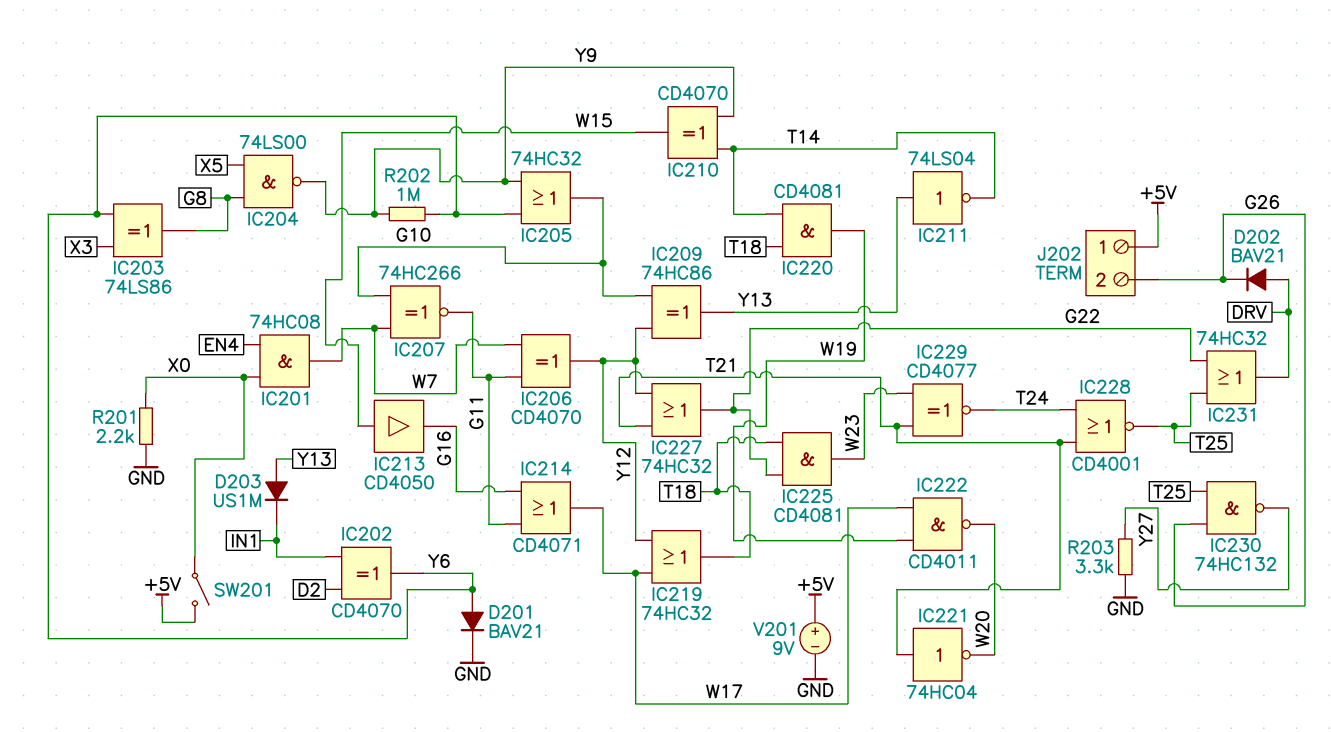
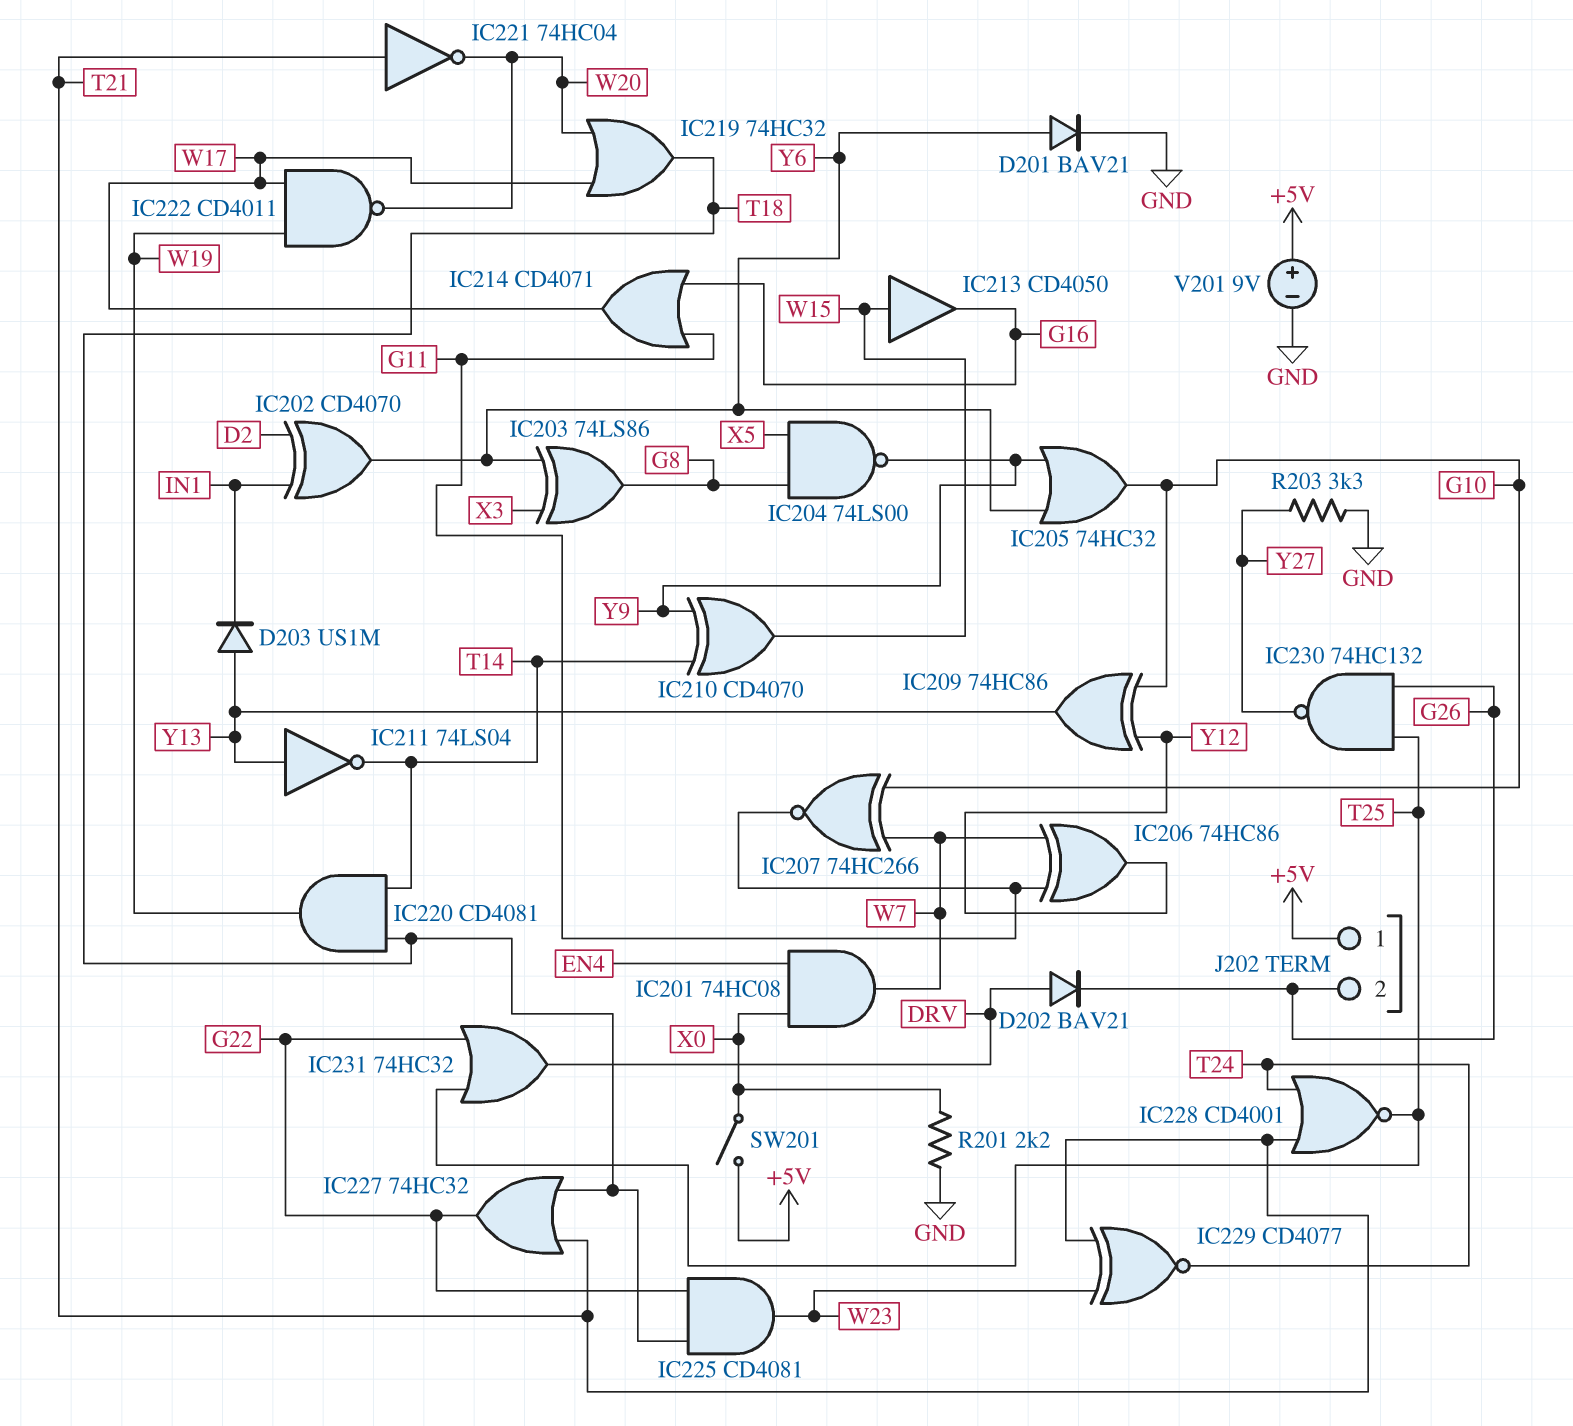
IC206: XOR CD4070 (in G11, in W7, out Y12) -> XOR 74HC86 (in G11, in W7, out Y12)
IC219: OR 74HC32 (in W17, in Y12, out T18) -> OR 74HC32 (in W17, in W20, out T18)
IC227: OR 74HC32 (in T21, in Y12, out G22) -> OR 74HC32 (in T18, in T21, out G22)
R202: 1M (Y6, Y9) -> none

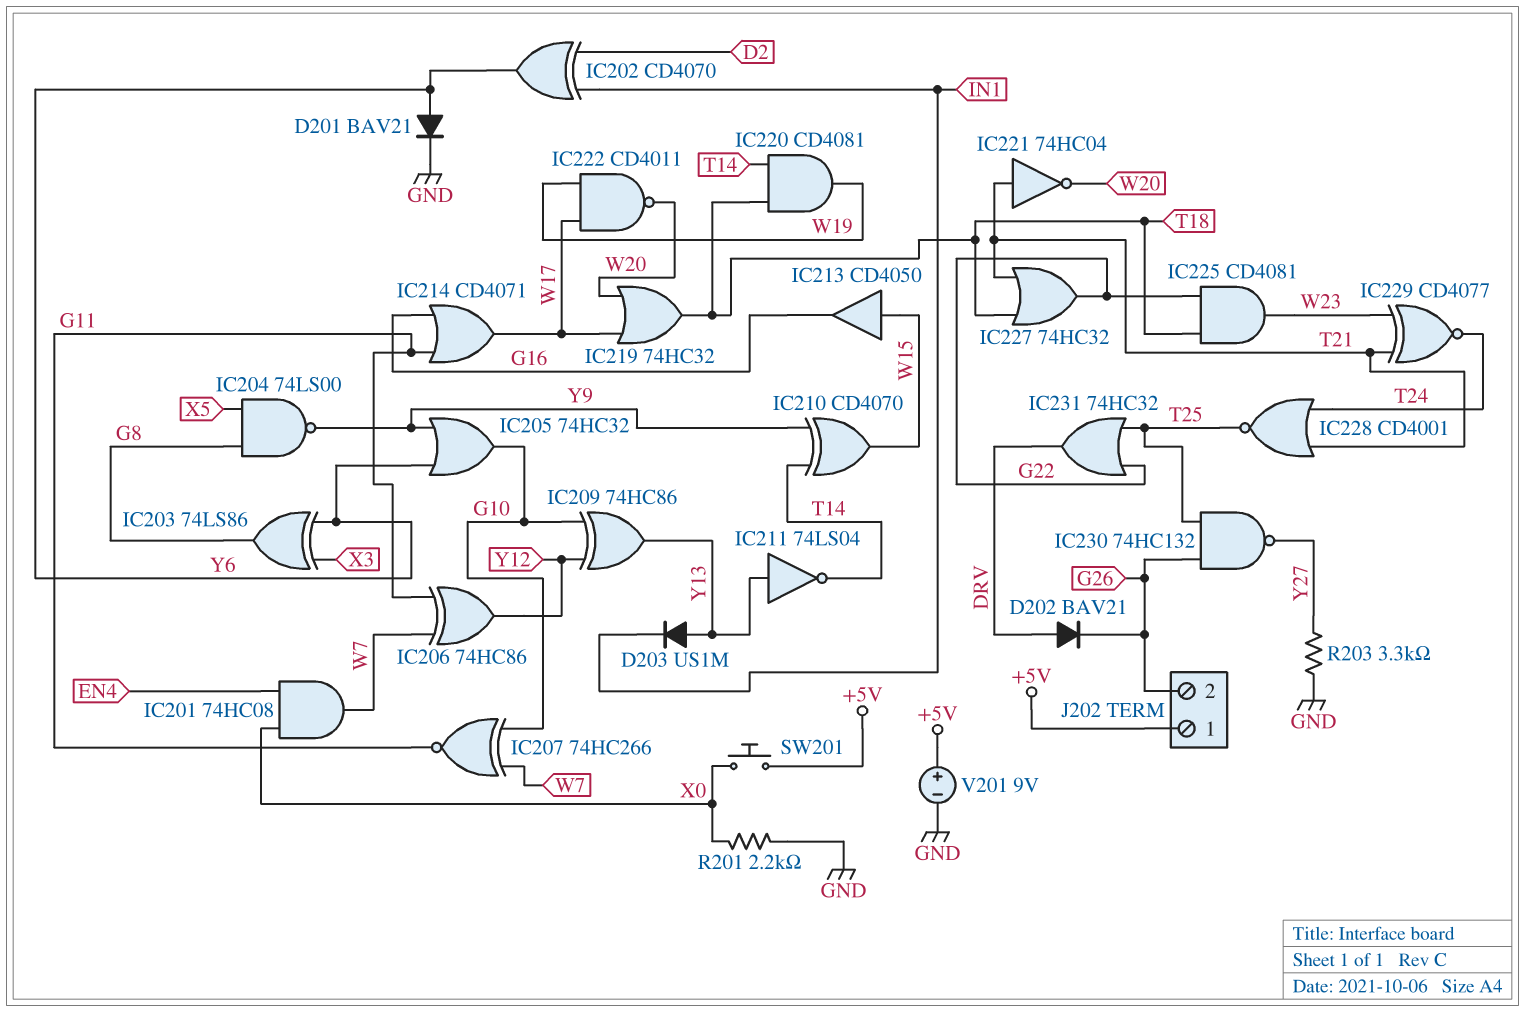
SW201: switch (+5V, X0) -> button (+5V, X0)

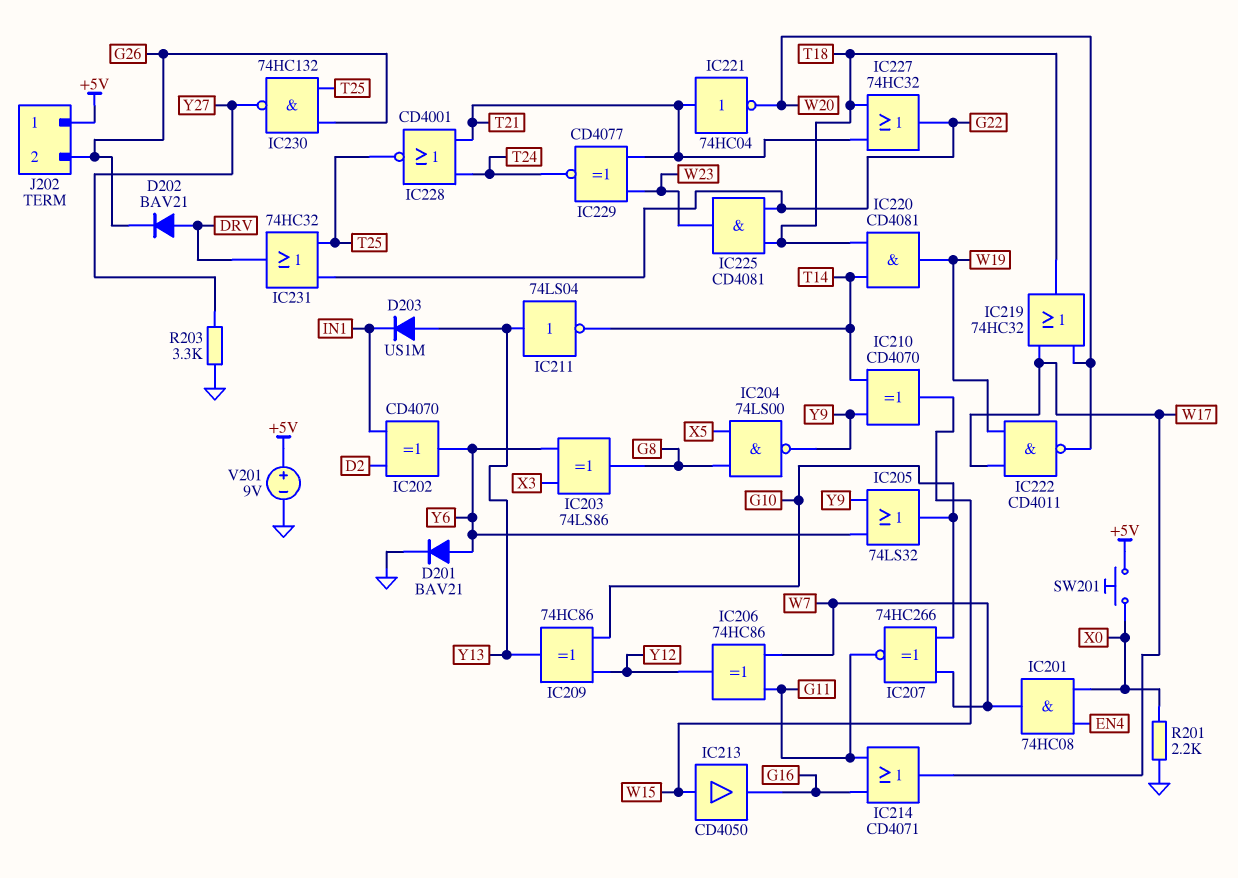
IC205: OR 74HC32 (in Y6, in Y9, out G10) -> OR 74LS32 (in Y6, in Y9, out G10)

